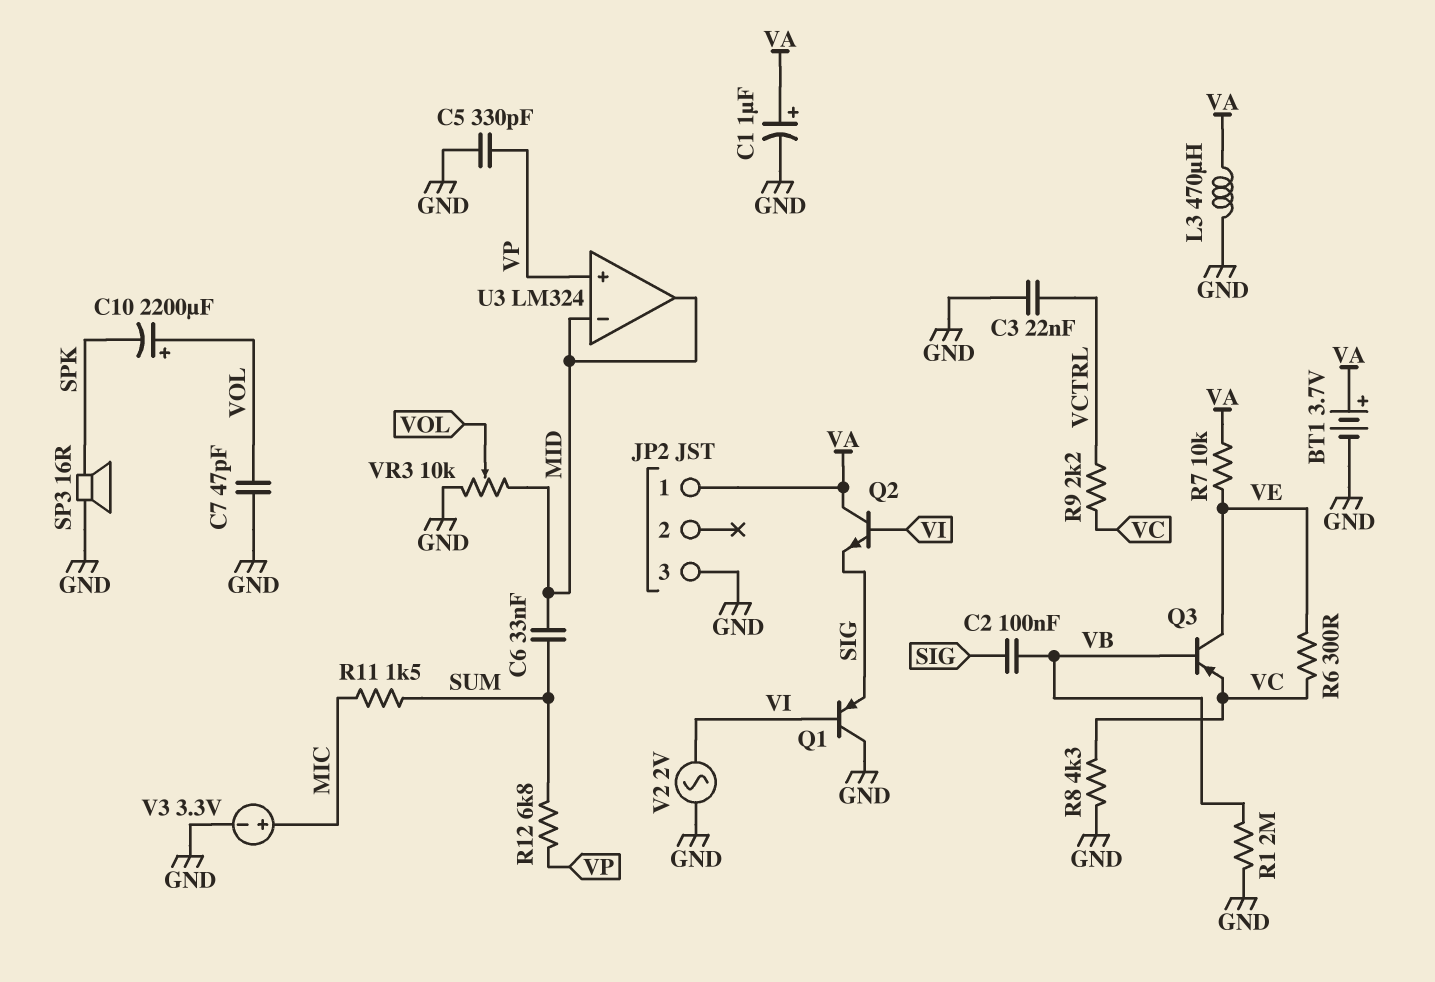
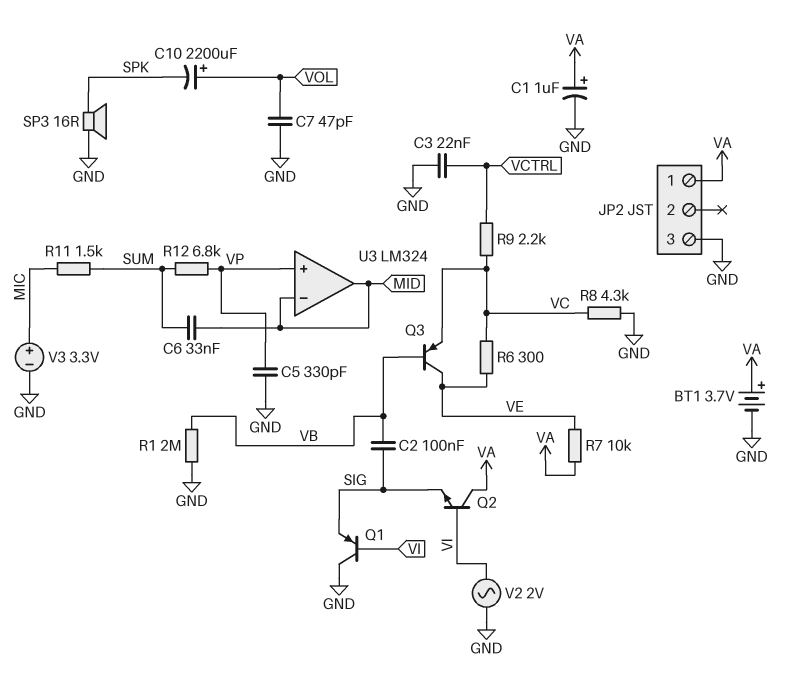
L3: 470uH (GND, VA) -> none
VR3: 10k (GND, MID, wiper VOL) -> none

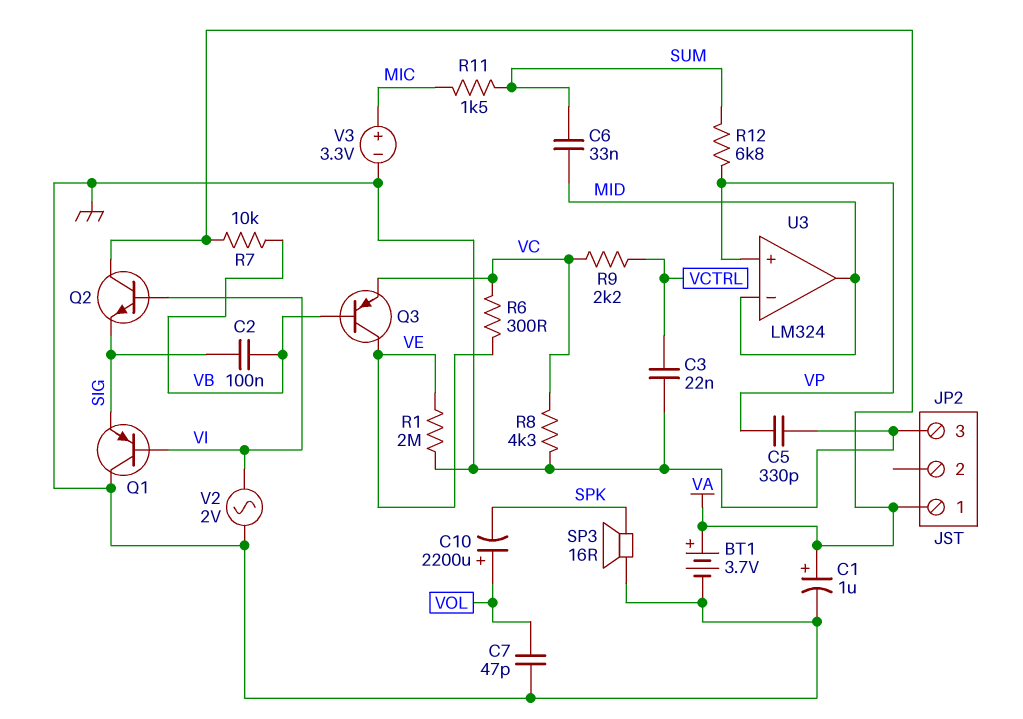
R1: 2M (GND, VB) -> 2M (GND, VE)
R7: 10k (VA, VE) -> 10k (VA, VB)

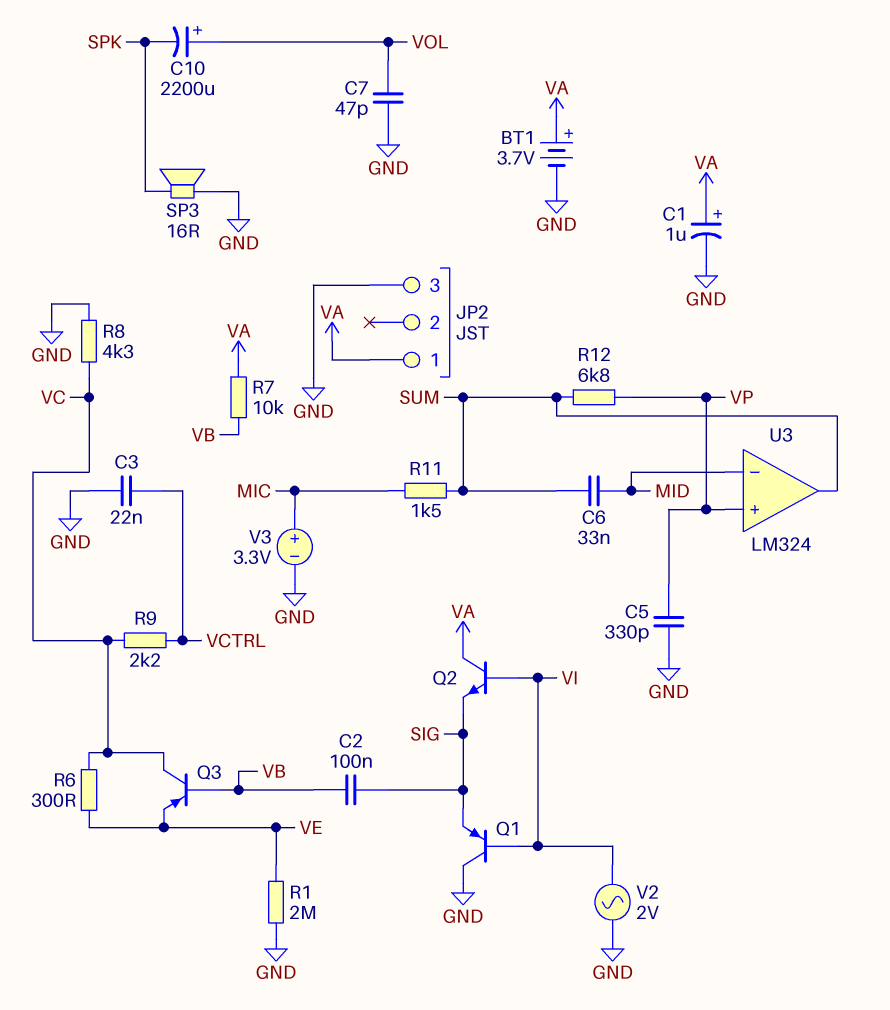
Q3: PNP (B VB, C VE, E VC) -> PNP (B VB, C VC, E VE)
U3 pin out: MID -> SUM

